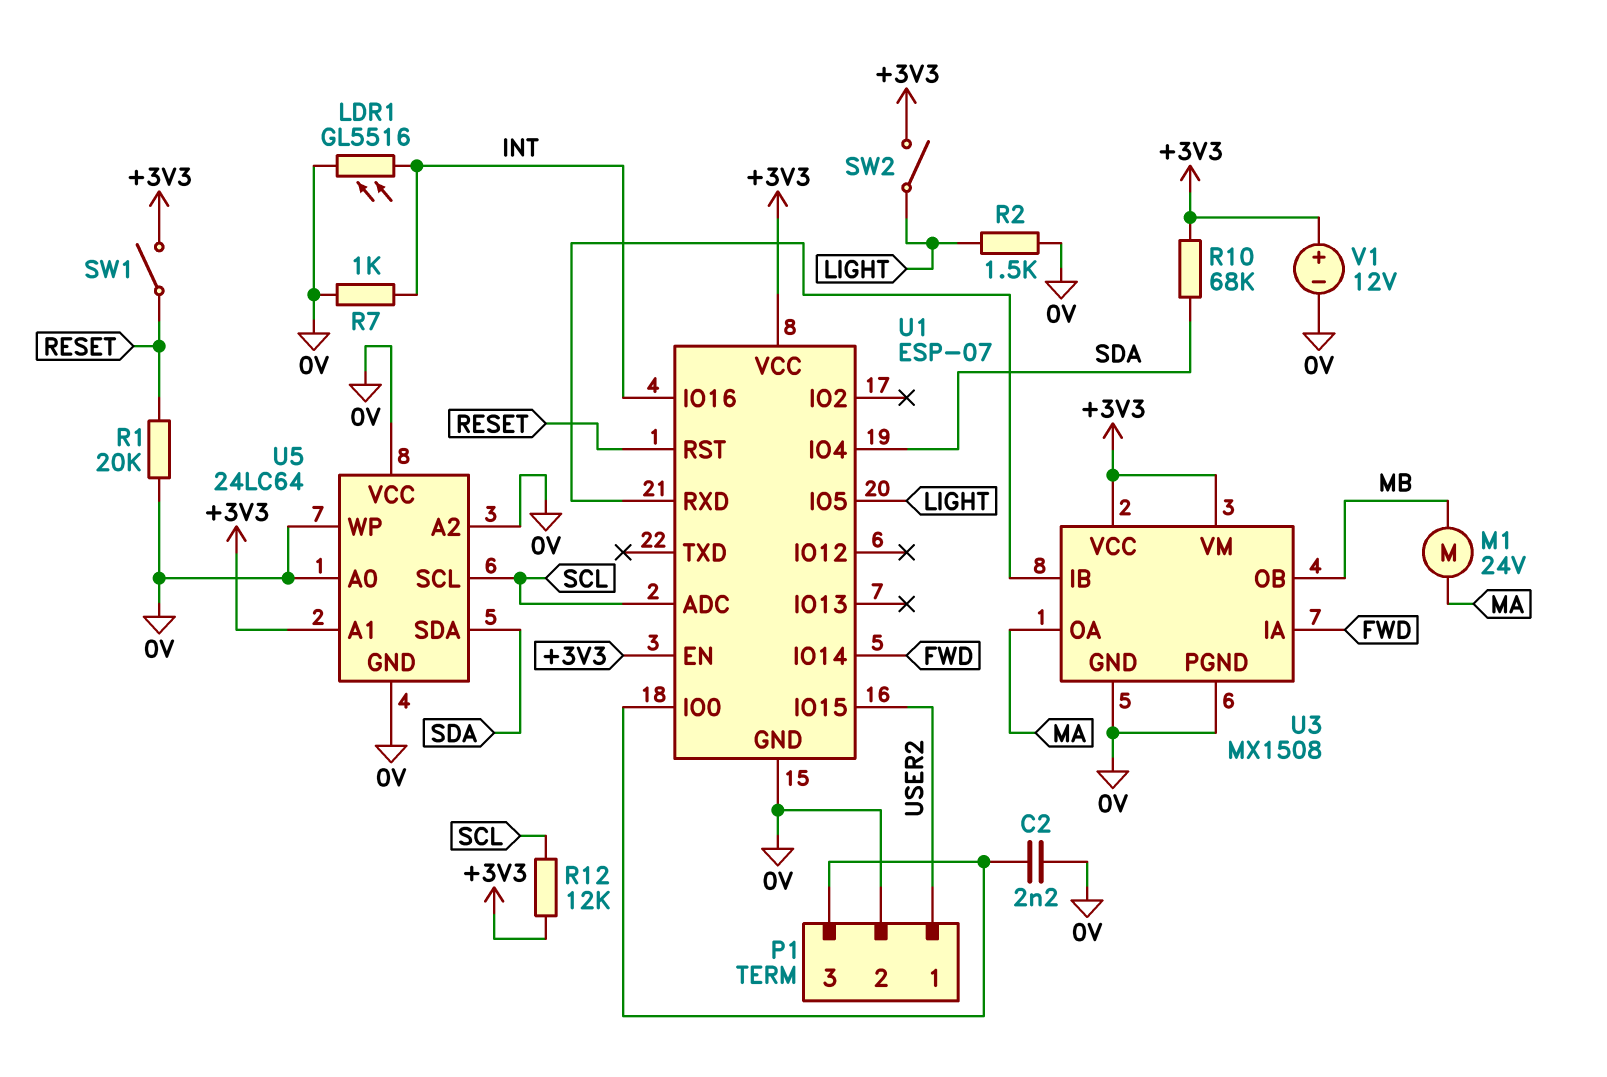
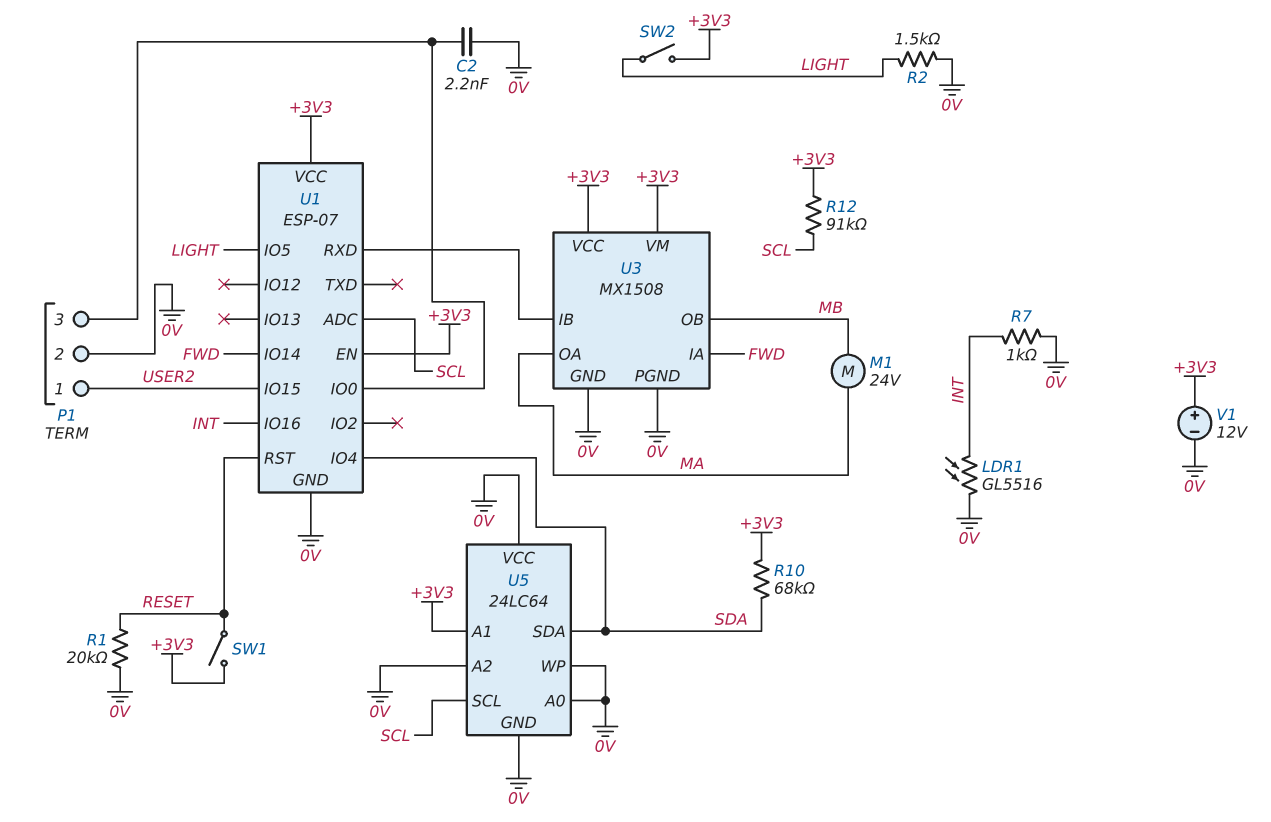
R12: 12k (+3V3, SCL) -> 91k (+3V3, SCL)

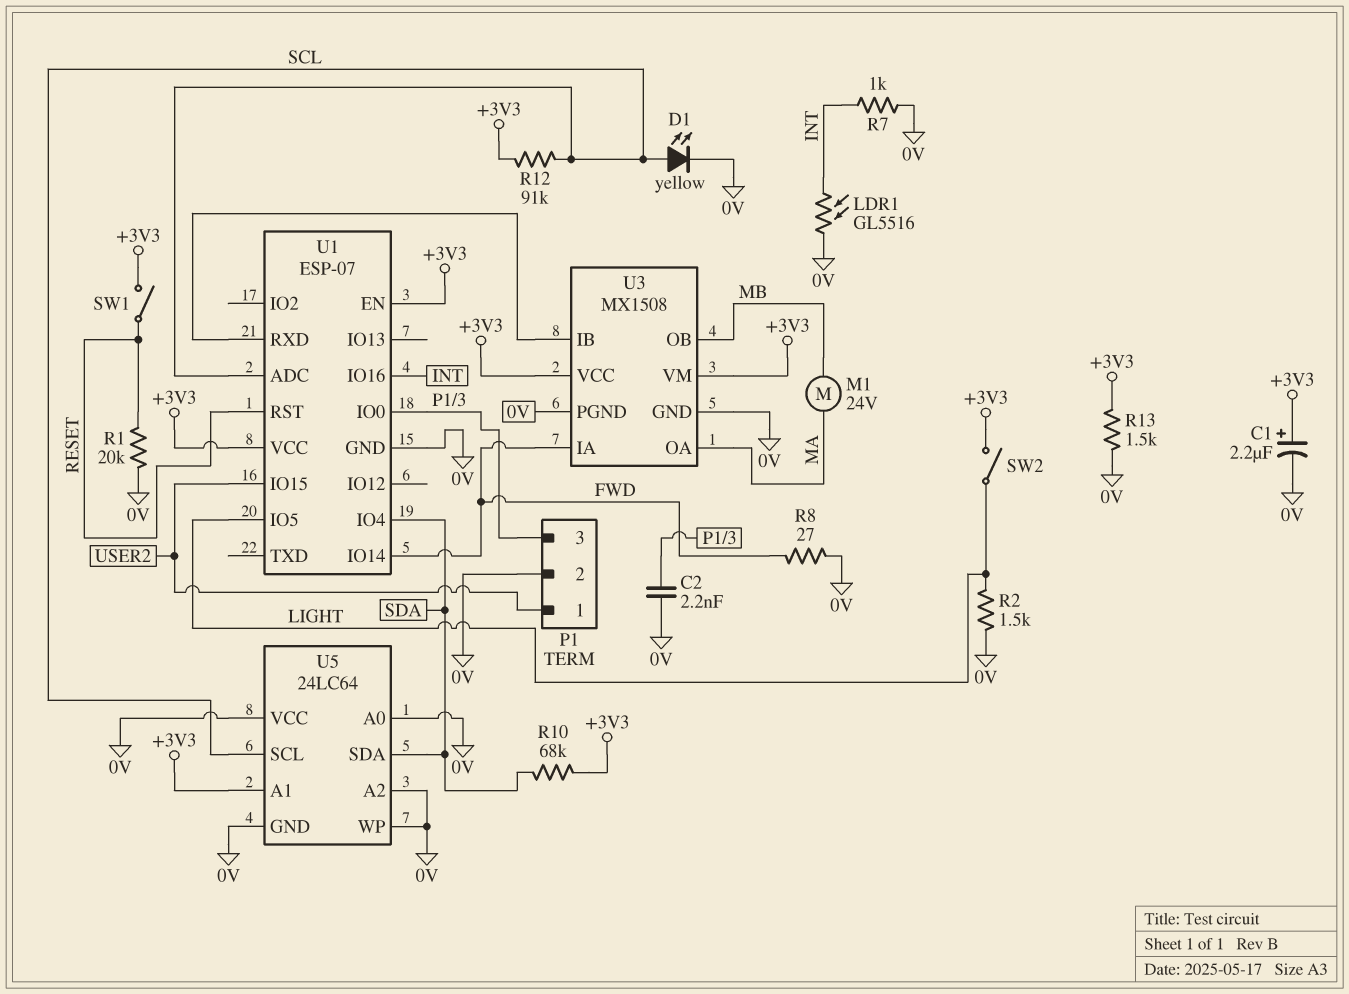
C1: none -> 2.2uF (plus +3V3, minus 0V)
D1: none -> LED yellow (A SCL, K 0V)
R8: none -> 27 (0V, FWD)
R13: none -> 1.5k (+3V3, 0V)
V1: 12V (plus +3V3, minus 0V) -> none

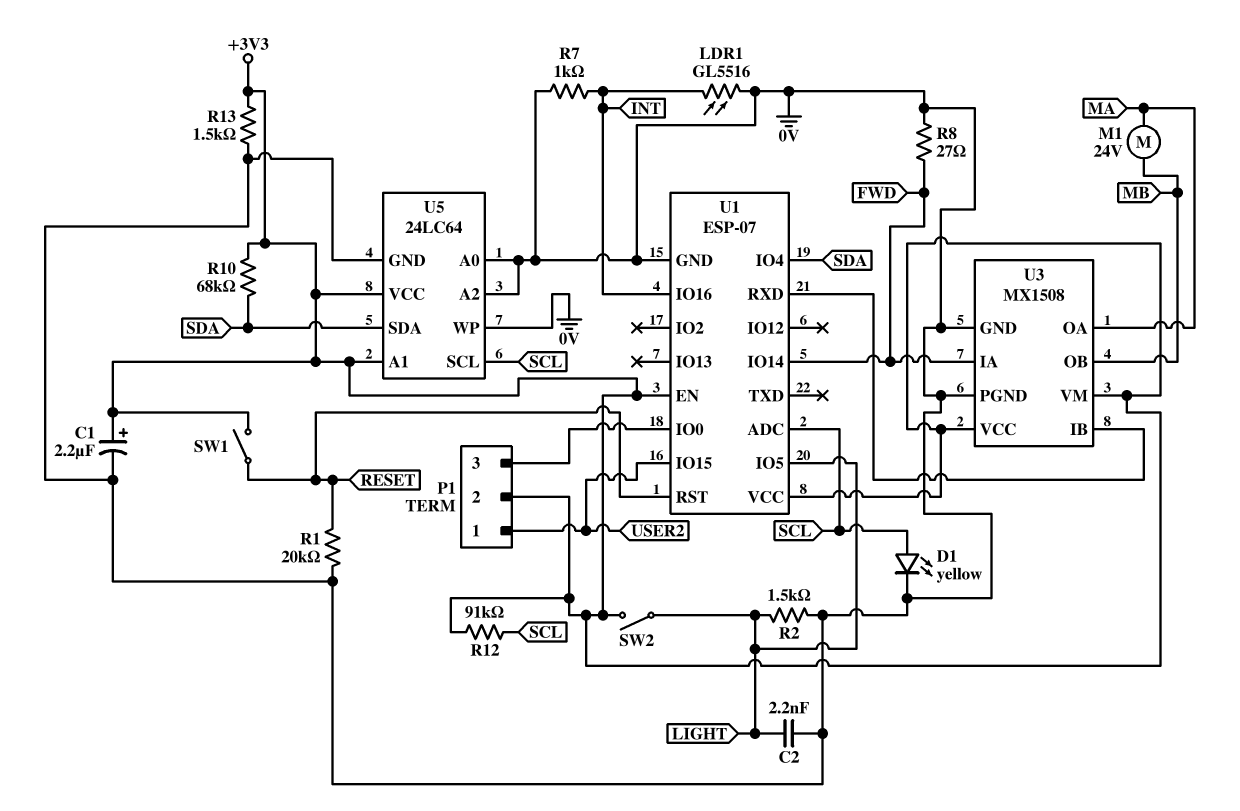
C2: 2.2nF (0V, P1/3) -> 2.2nF (0V, LIGHT)
P1 pin 2: 0V -> +3V3
U5 pin VCC: 0V -> +3V3

